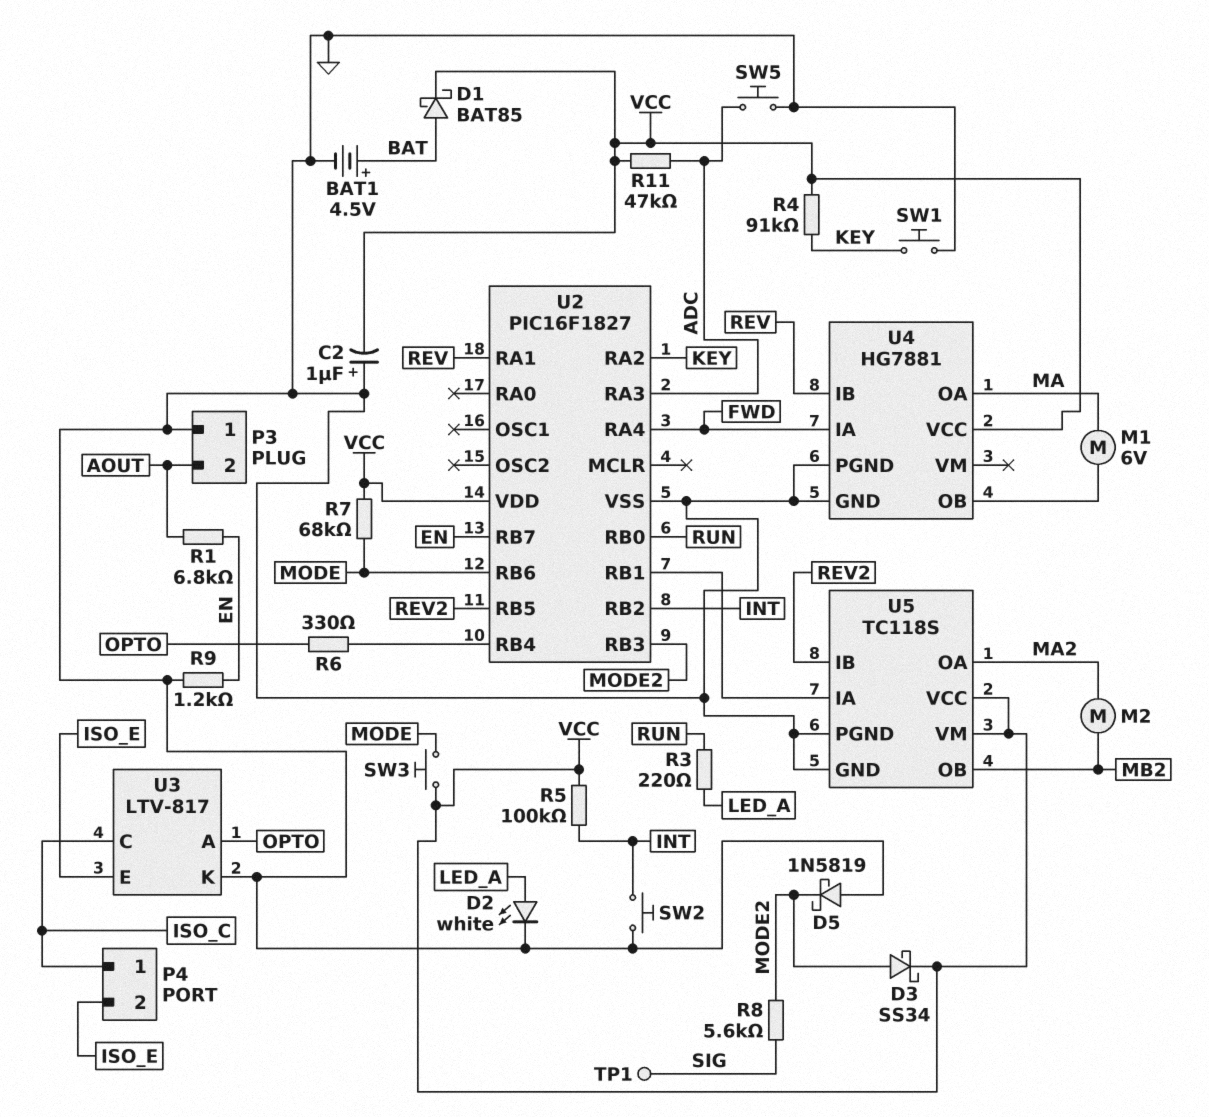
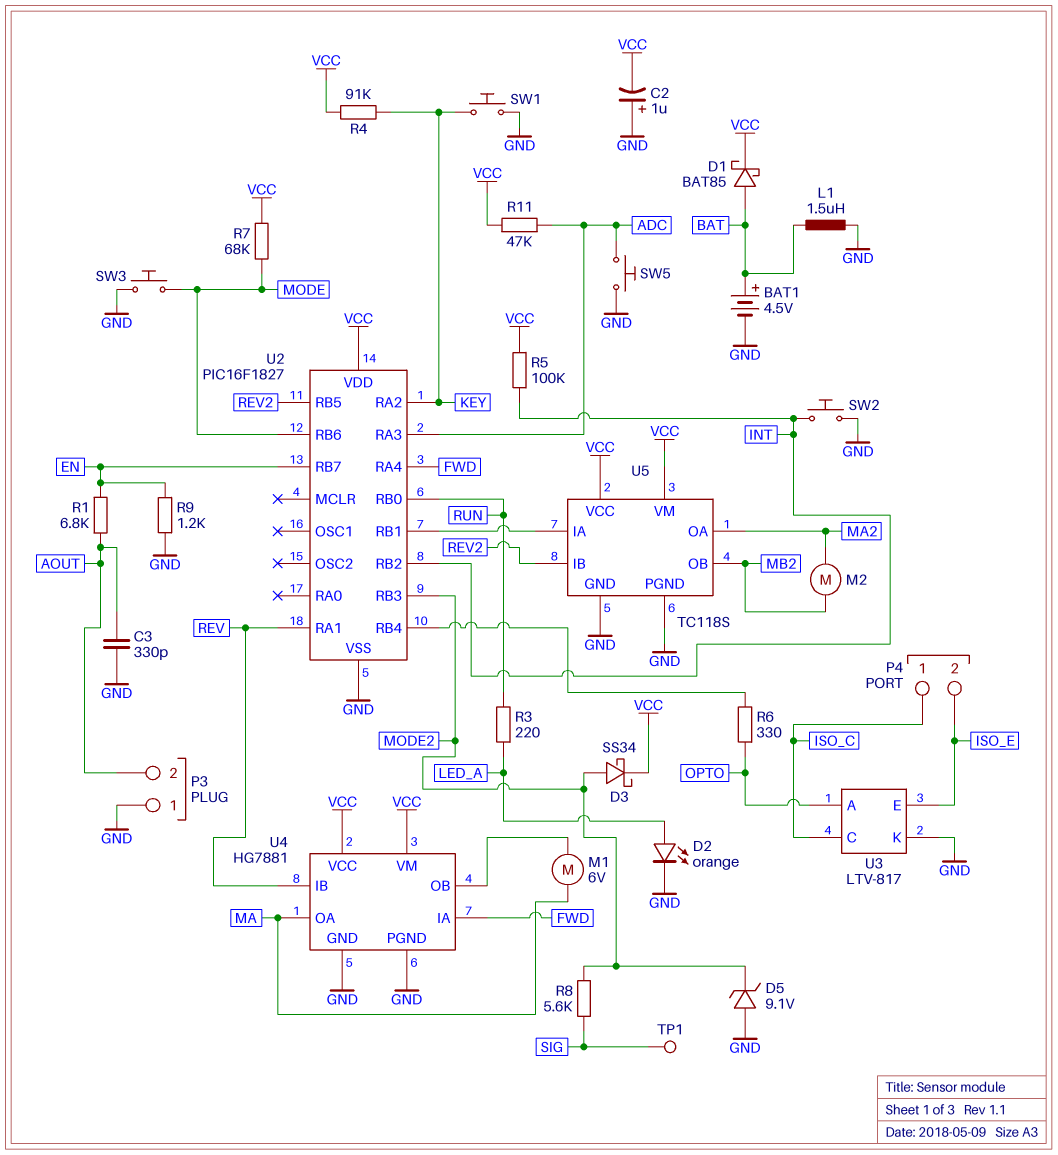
C3: none -> 330pF (AOUT, GND)
D2: LED white (A LED_A, K GND) -> LED orange (A LED_A, K GND)
D5: schottky 1N5819 (A GND, K MODE2) -> zener 9.1V (A GND, K MODE2)
L1: none -> 1.5uH (BAT, GND)
SW3: button (MODE, VCC) -> button (GND, MODE)
U4 pin VM: none -> VCC

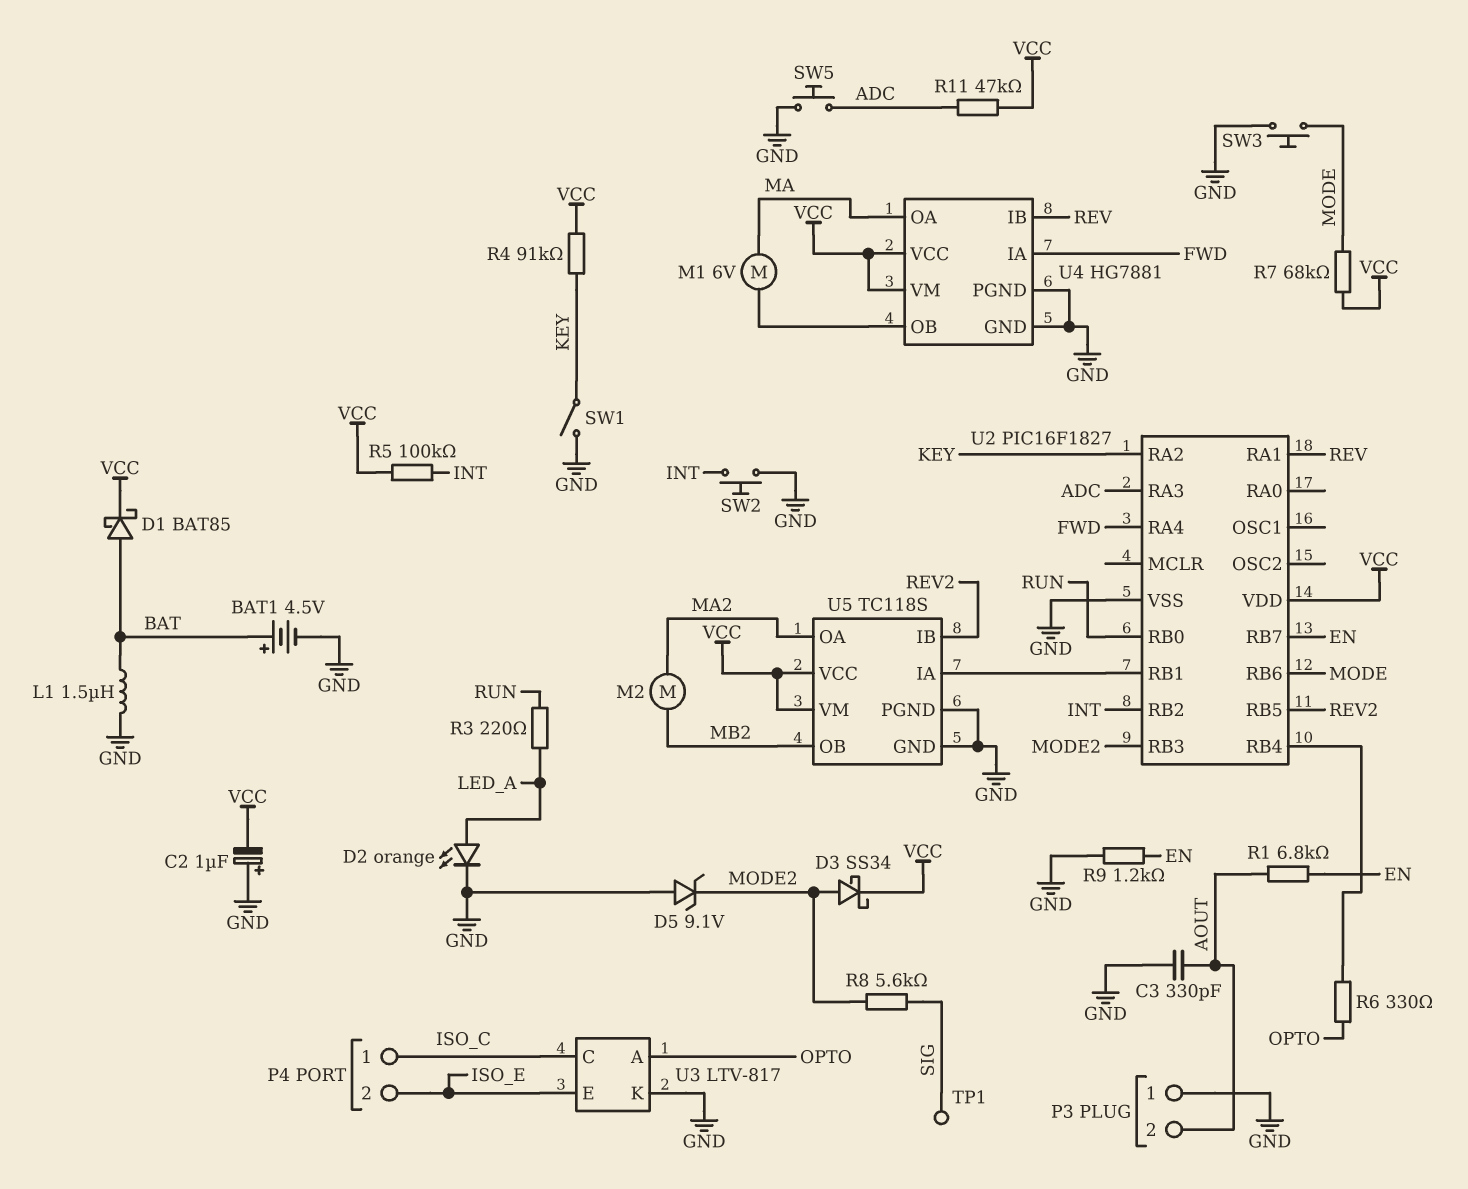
SW1: button (GND, KEY) -> switch (GND, KEY)

